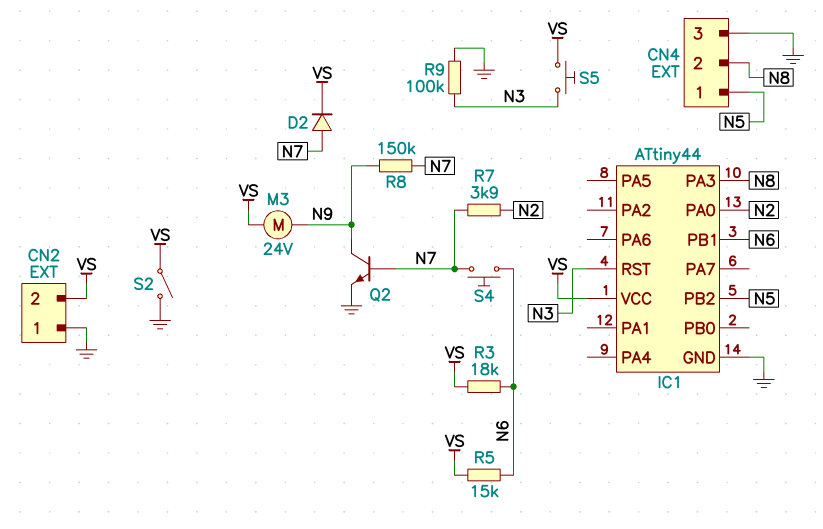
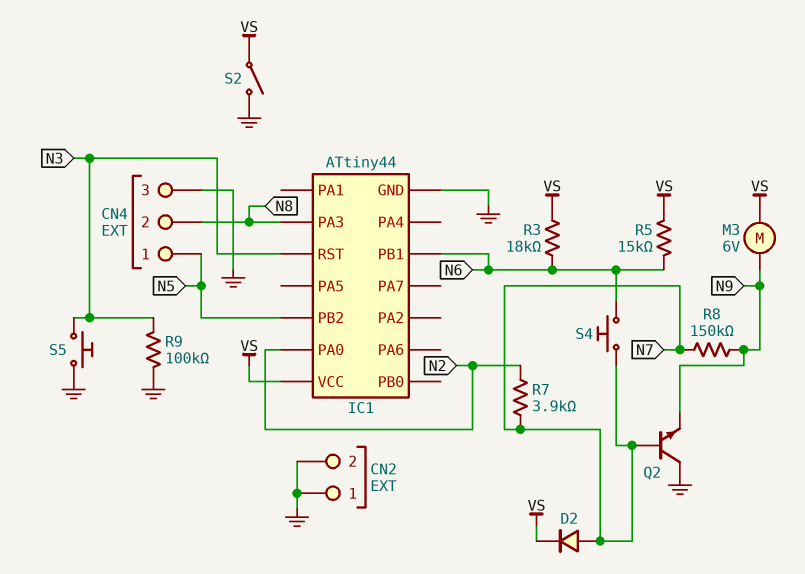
CN2 pin 2: VS -> GND
M3: motor 24V (N9, VS) -> motor 6V (N9, VS)
Q2: NPN (B N7, C N9, E GND) -> NPN (B N7, C GND, E N9)
S5: button (N3, VS) -> button (GND, N3)

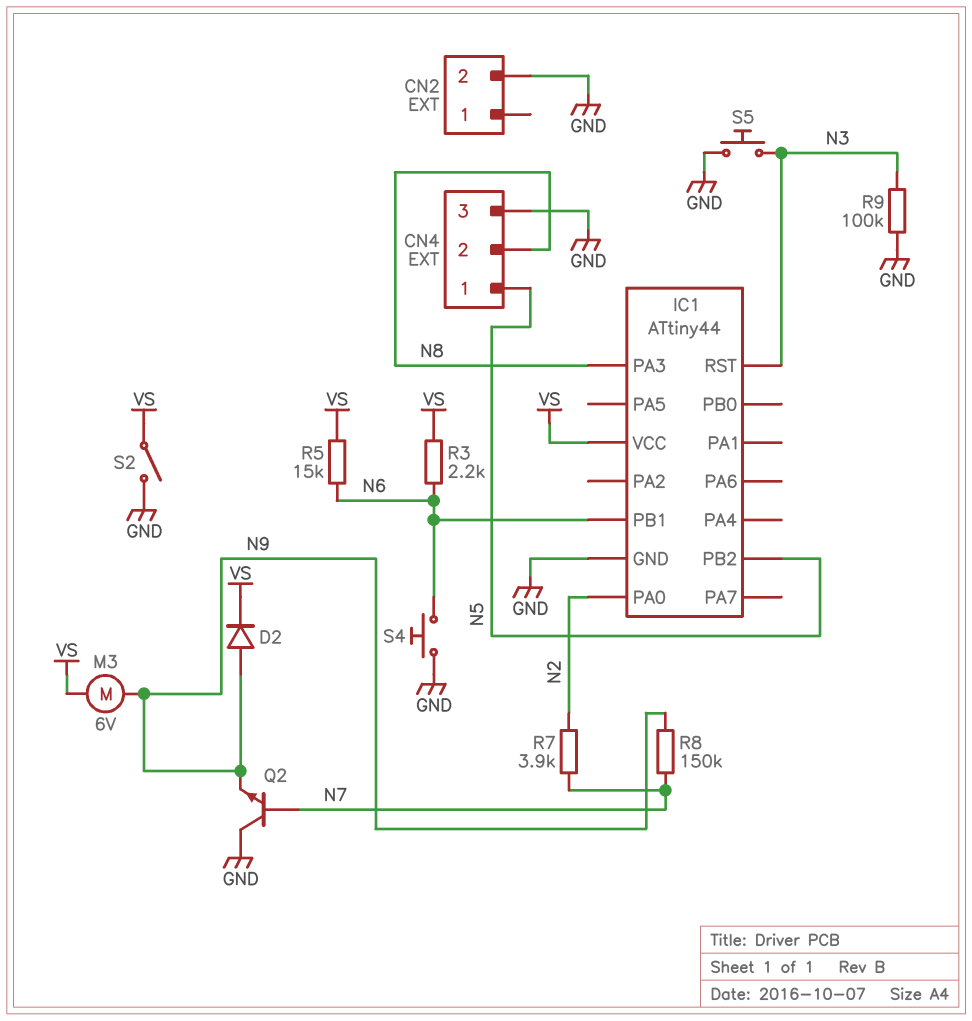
CN2 pin 1: GND -> none
D2: diode (A N7, K VS) -> diode (A N9, K VS)
R3: 18k (N6, VS) -> 2.2k (N6, VS)
S4: button (N6, N7) -> button (GND, N6)

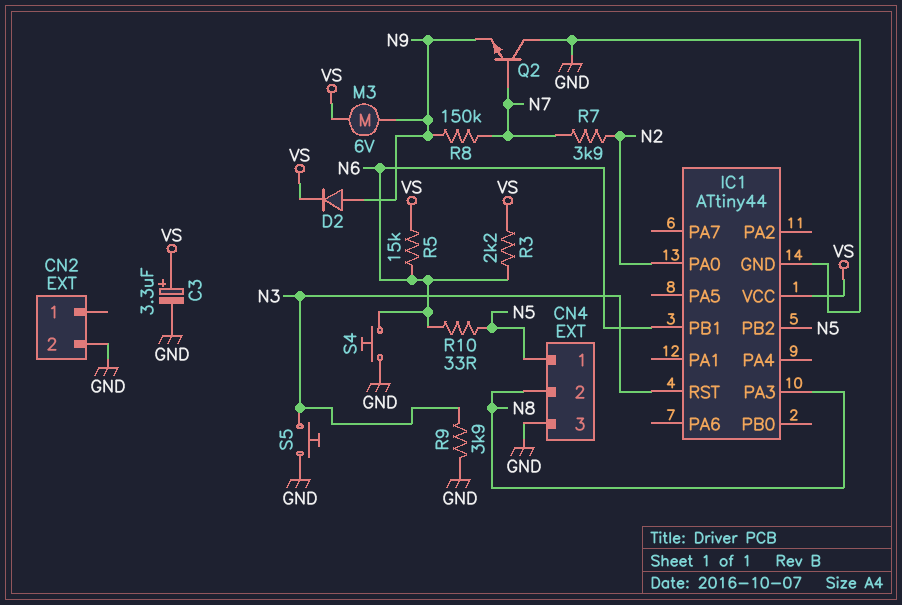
C3: none -> 3.3uF (plus VS, minus GND)
R9: 100k (GND, N3) -> 3.9k (GND, N3)
R10: none -> 33 (N5, N6)
S2: switch (GND, VS) -> none

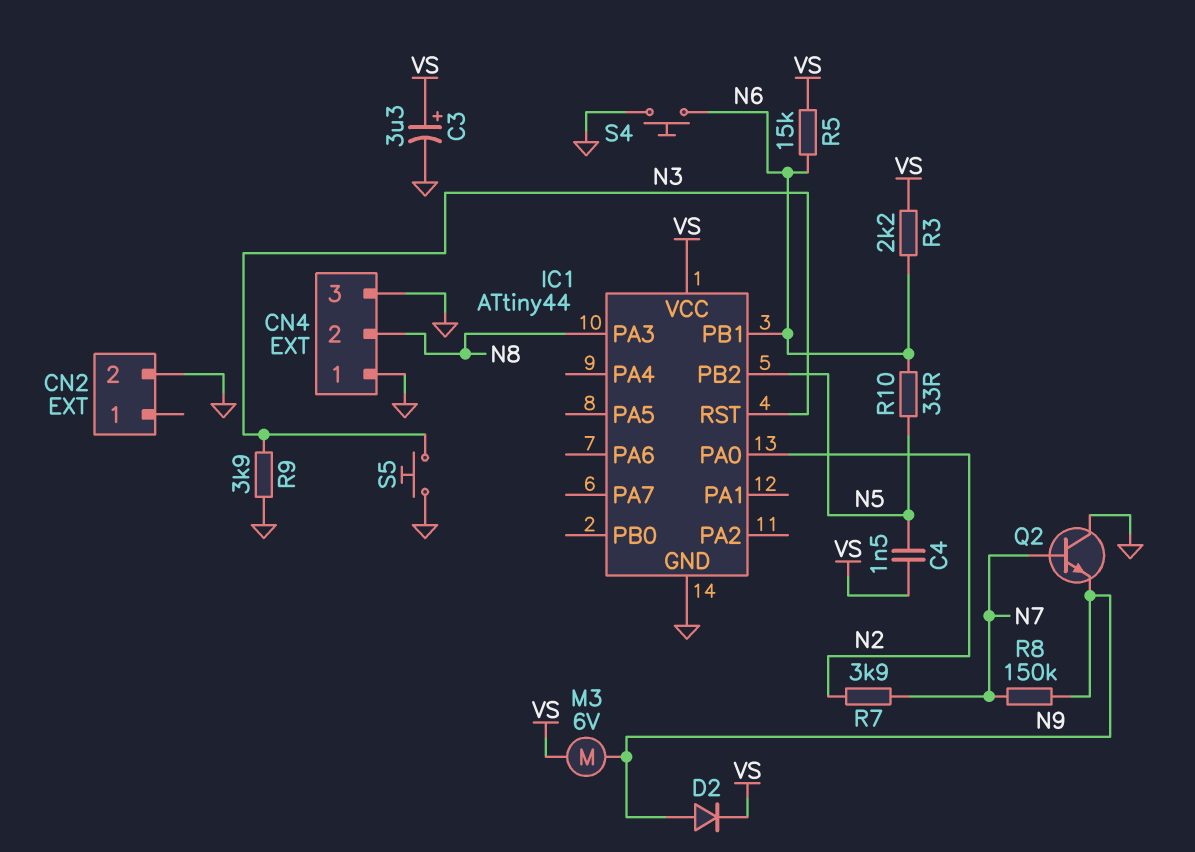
C4: none -> 1.5nF (N5, VS)
CN4 pin 1: N5 -> GND

